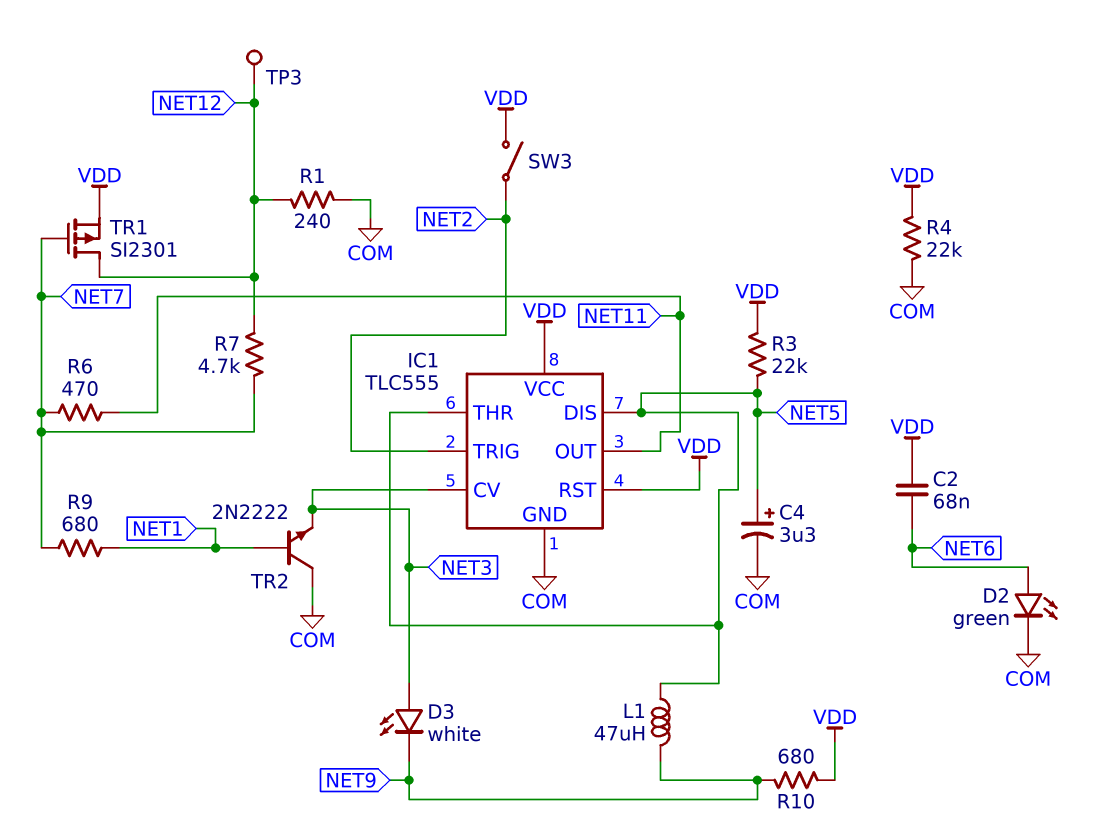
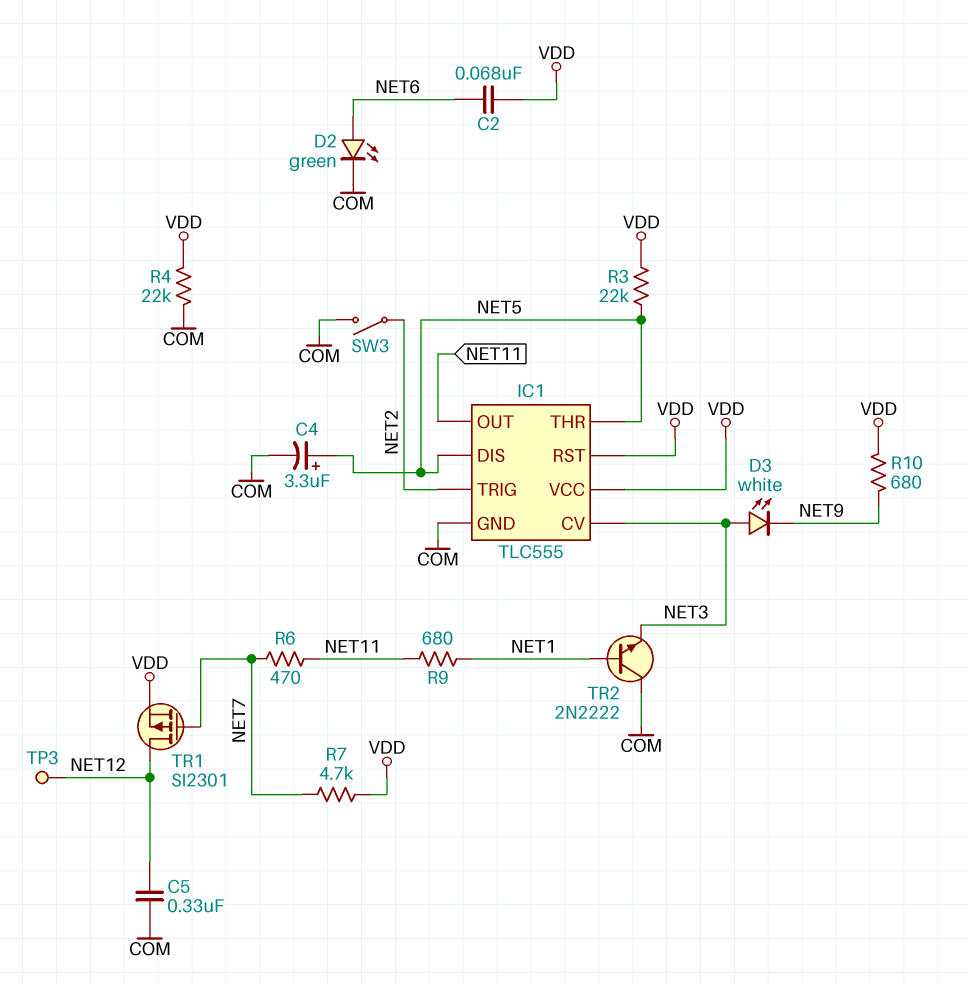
C5: none -> 330nF (COM, NET12)
L1: 47uH (NET5, NET9) -> none
R1: 240 (COM, NET12) -> none
R7: 4.7k (NET7, NET12) -> 4.7k (NET7, VDD)
R9: 680 (NET1, NET7) -> 680 (NET1, NET11)
SW3: switch (NET2, VDD) -> switch (COM, NET2)

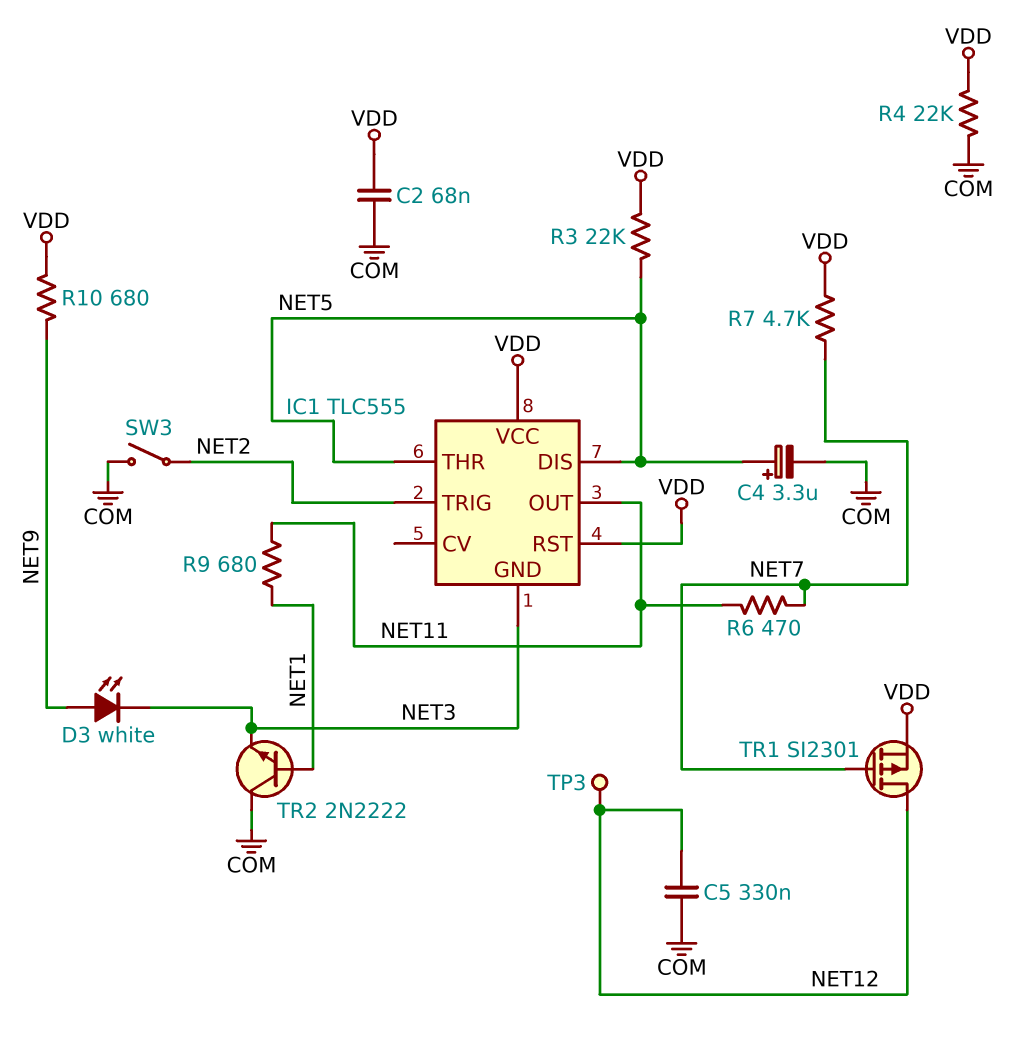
C2: 68nF (NET6, VDD) -> 68nF (COM, VDD)
D2: LED green (A NET6, K COM) -> none
D3: LED white (A NET3, K NET9) -> LED white (A NET9, K NET3)
IC1 pin CV: NET3 -> none
IC1 pin GND: COM -> NET3

